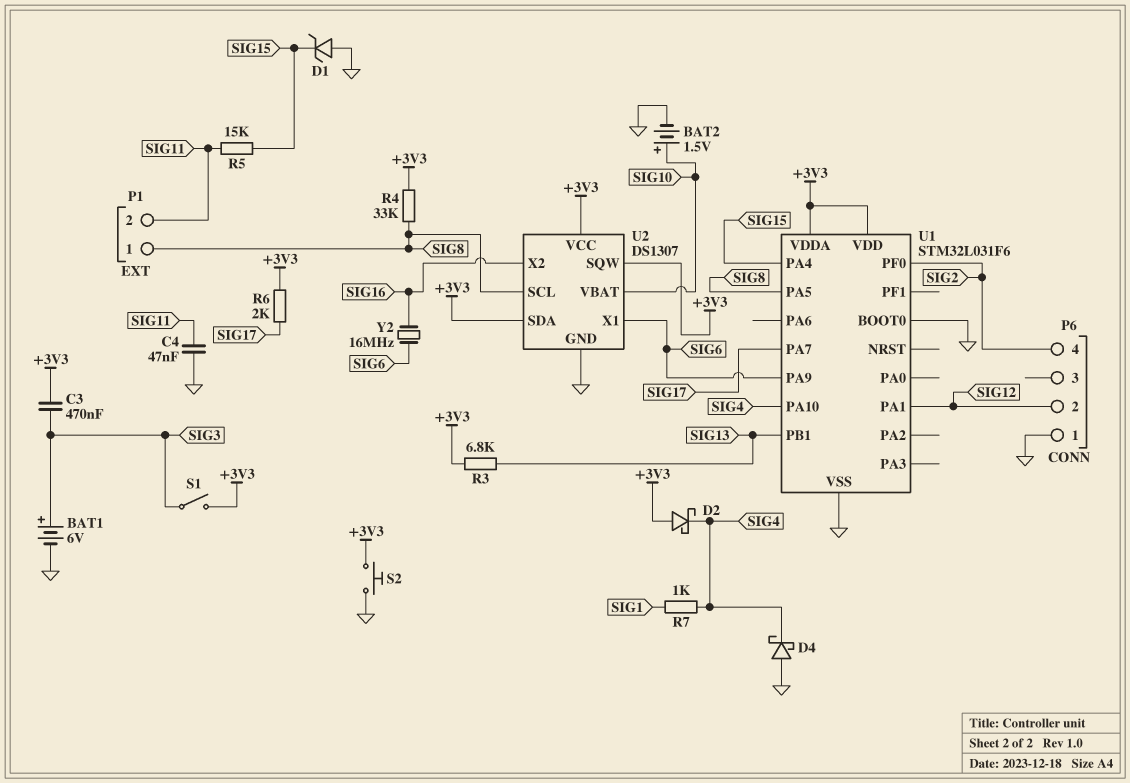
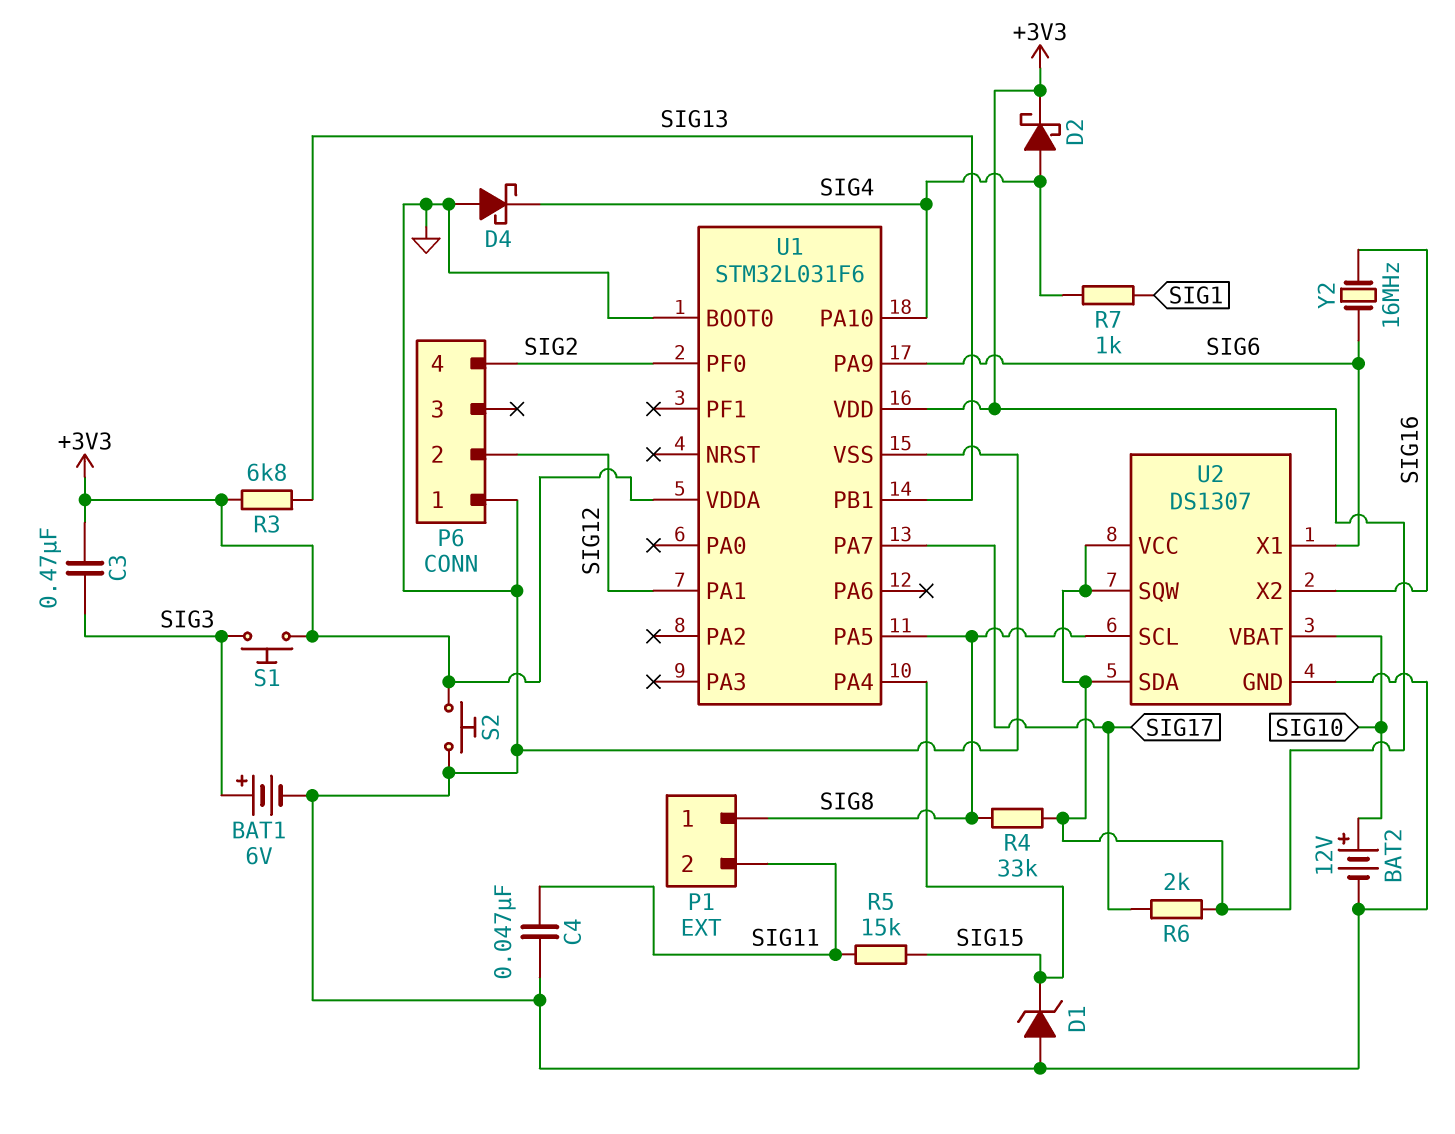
BAT2: 1.5V (plus SIG10, minus GND) -> 12V (plus SIG10, minus GND)
D2: schottky (A +3V3, K SIG4) -> schottky (A SIG4, K +3V3)
S1: switch (+3V3, SIG3) -> button (+3V3, SIG3)

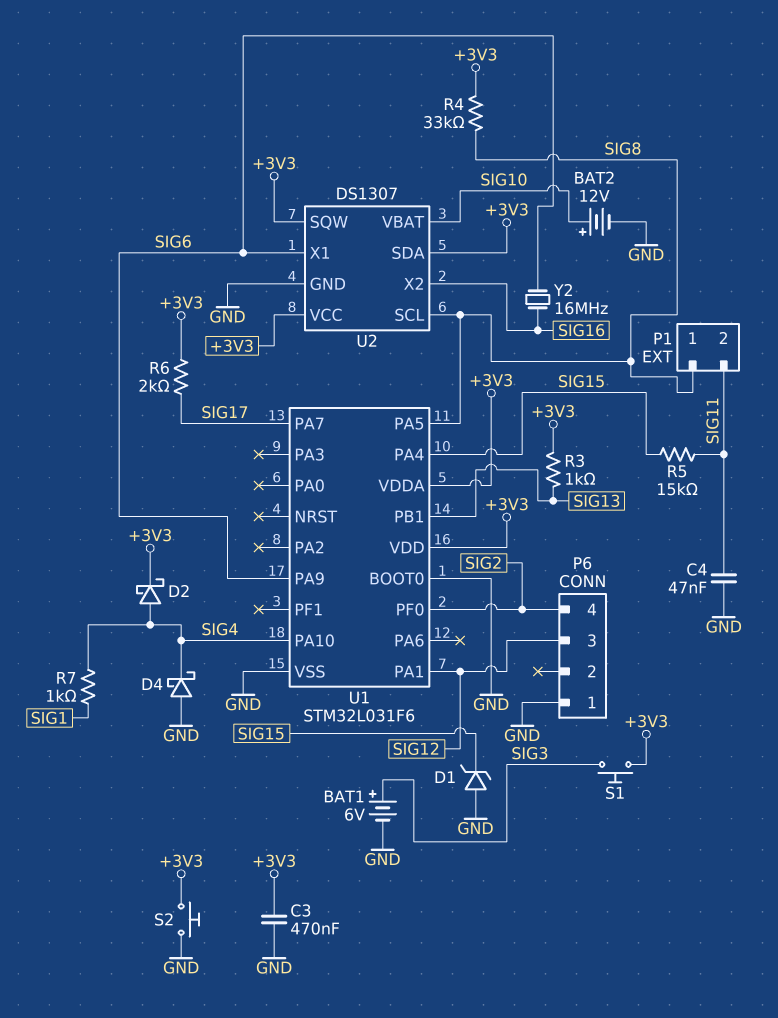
C3: 470nF (+3V3, SIG3) -> 470nF (+3V3, GND)
P6 pin 2: SIG12 -> none
P6 pin 3: none -> SIG12
R3: 6.8k (+3V3, SIG13) -> 1k (+3V3, SIG13)

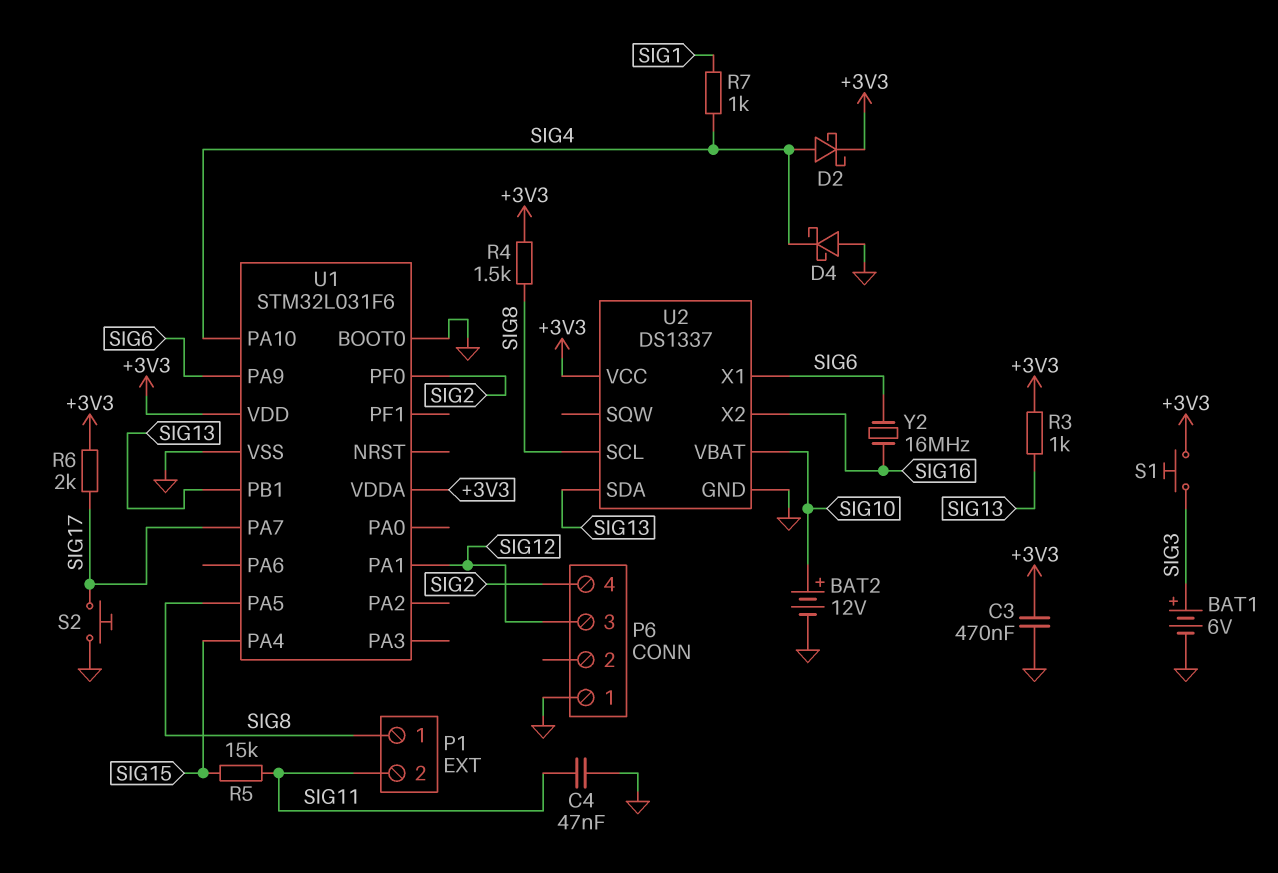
D1: zener (A GND, K SIG15) -> none
R4: 33k (+3V3, SIG8) -> 1.5k (+3V3, SIG8)
S2: button (+3V3, GND) -> button (GND, SIG17)
U2: DS1307 -> DS1337
U2 pin SDA: +3V3 -> SIG13
U2 pin SQW: +3V3 -> none

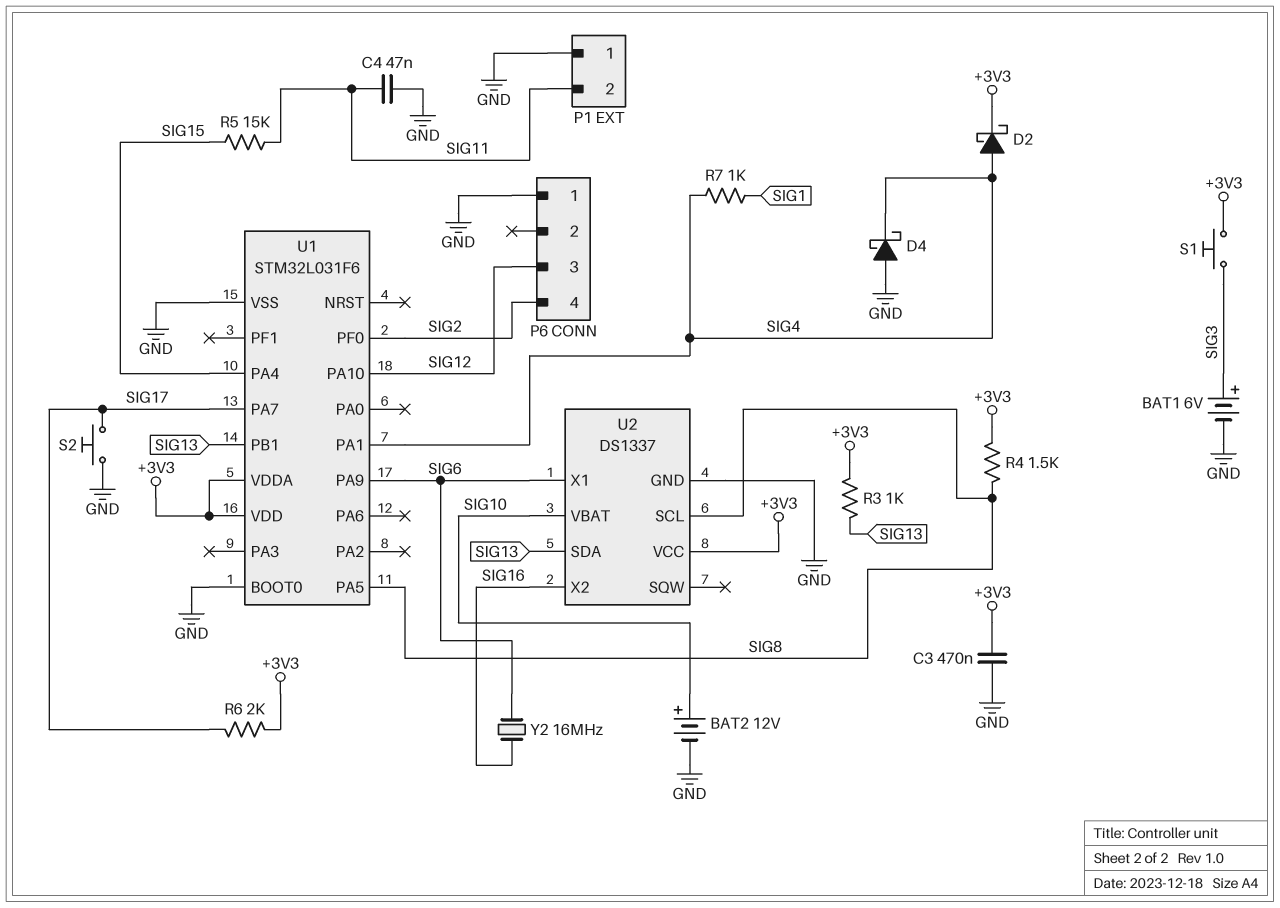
P1 pin 1: SIG8 -> GND
U1 pin PA1: SIG12 -> SIG4
U1 pin PA10: SIG4 -> SIG12

